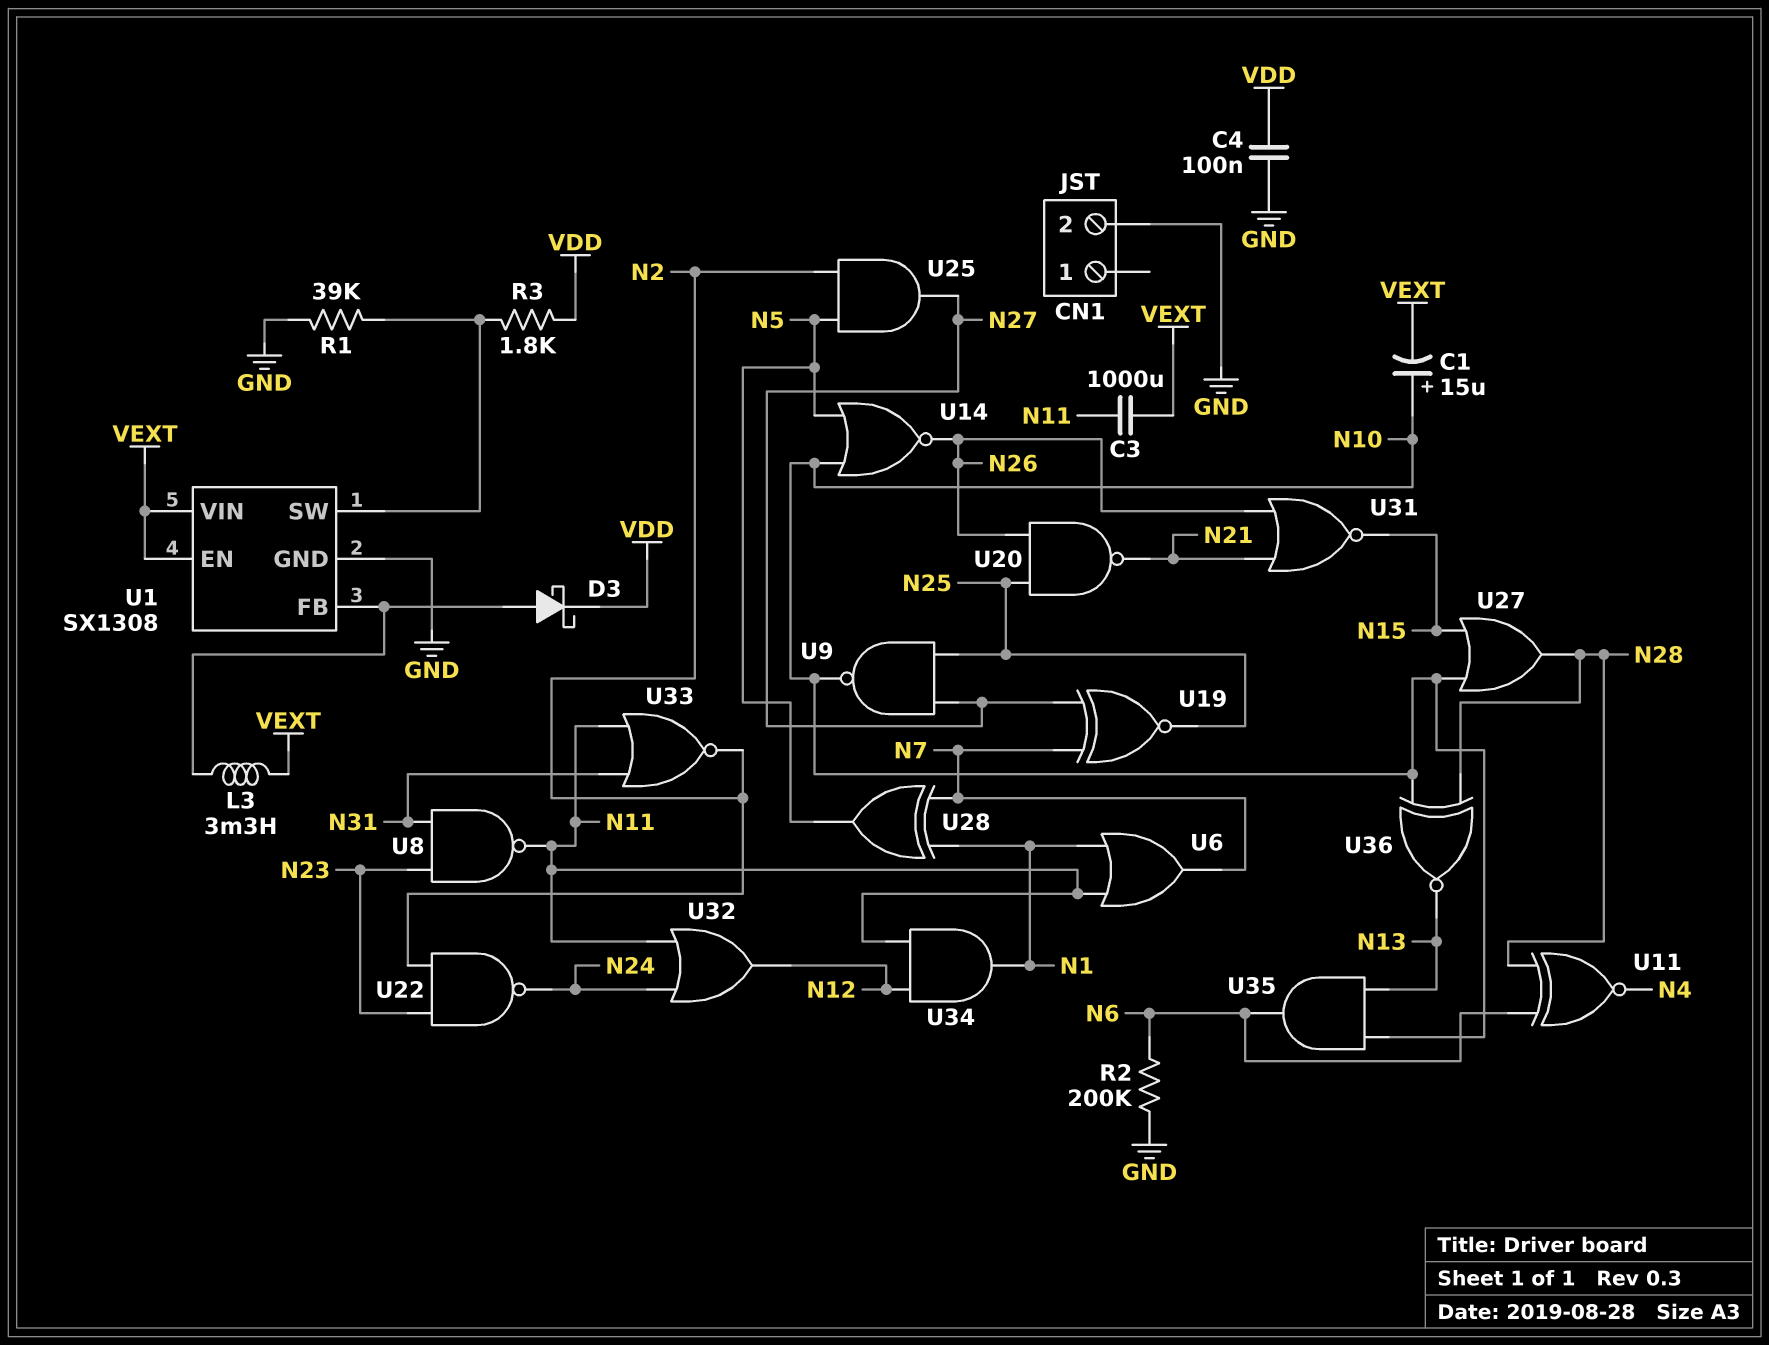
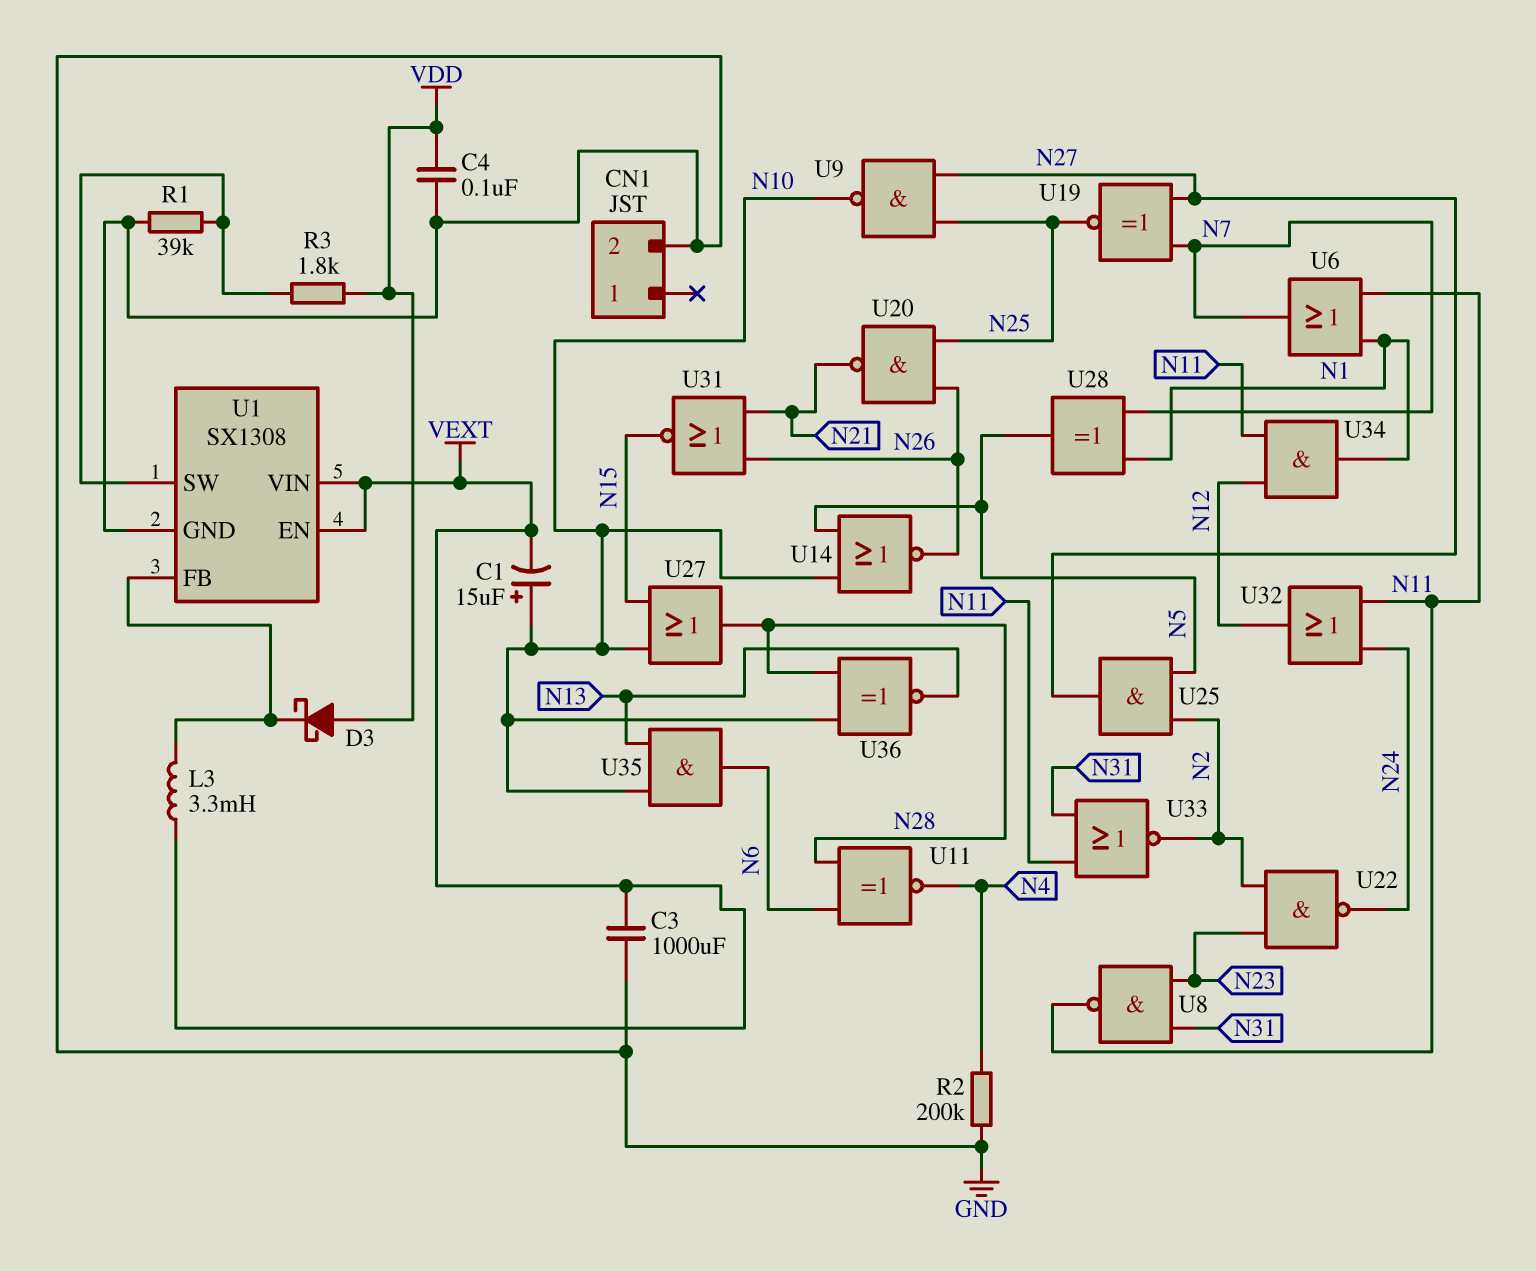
C3: 1000uF (N11, VEXT) -> 1000uF (GND, VEXT)
D3: schottky (A U1/FB, K VDD) -> schottky (A VDD, K U1/FB)
R2: 200k (GND, N6) -> 200k (GND, N4)

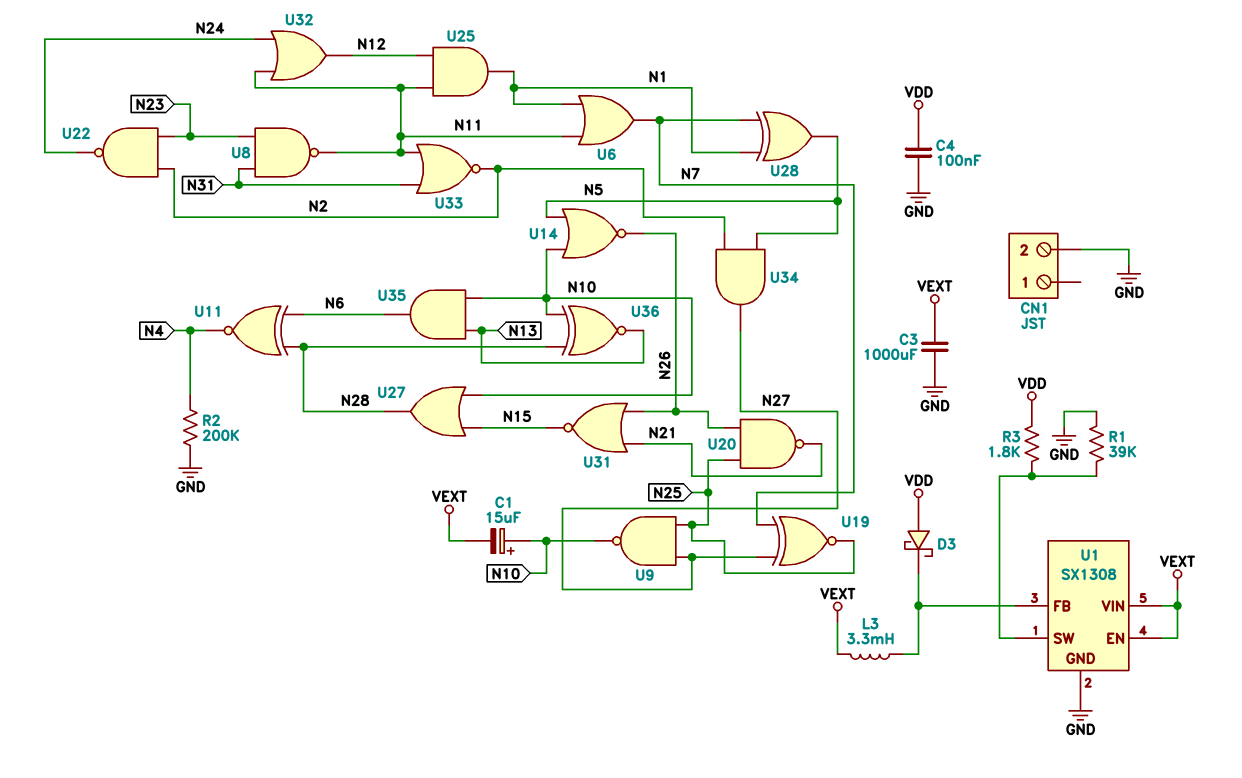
U25: AND (in N2, in N5, out N27) -> AND (in N11, in N12, out N1)
U34: AND (in N11, in N12, out N1) -> AND (in N2, in N5, out N27)

